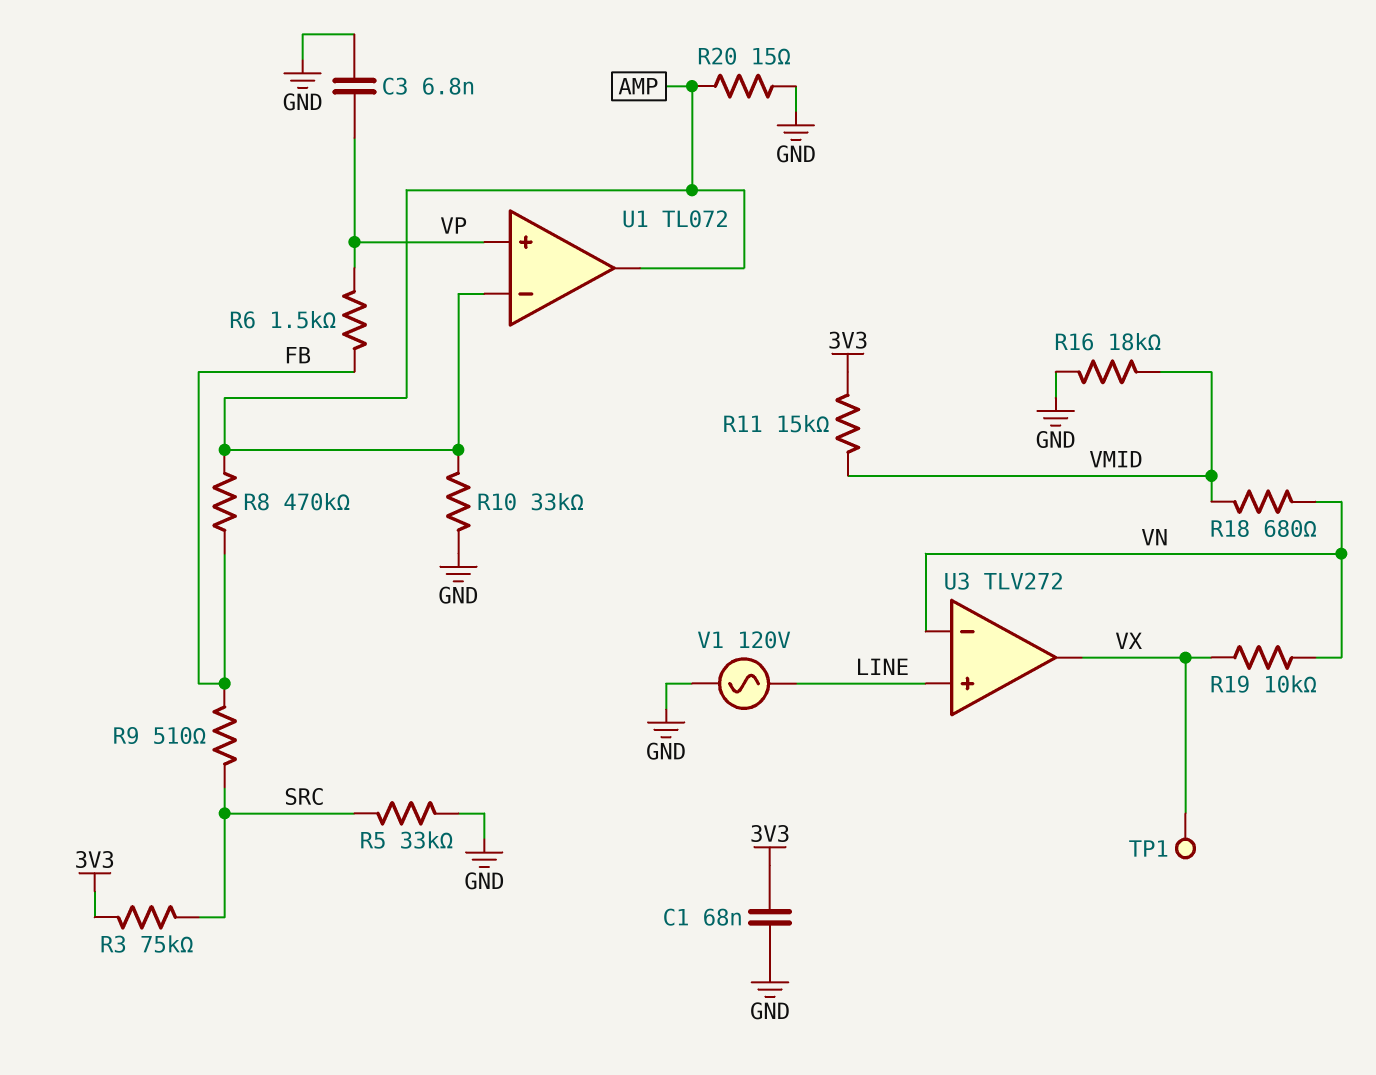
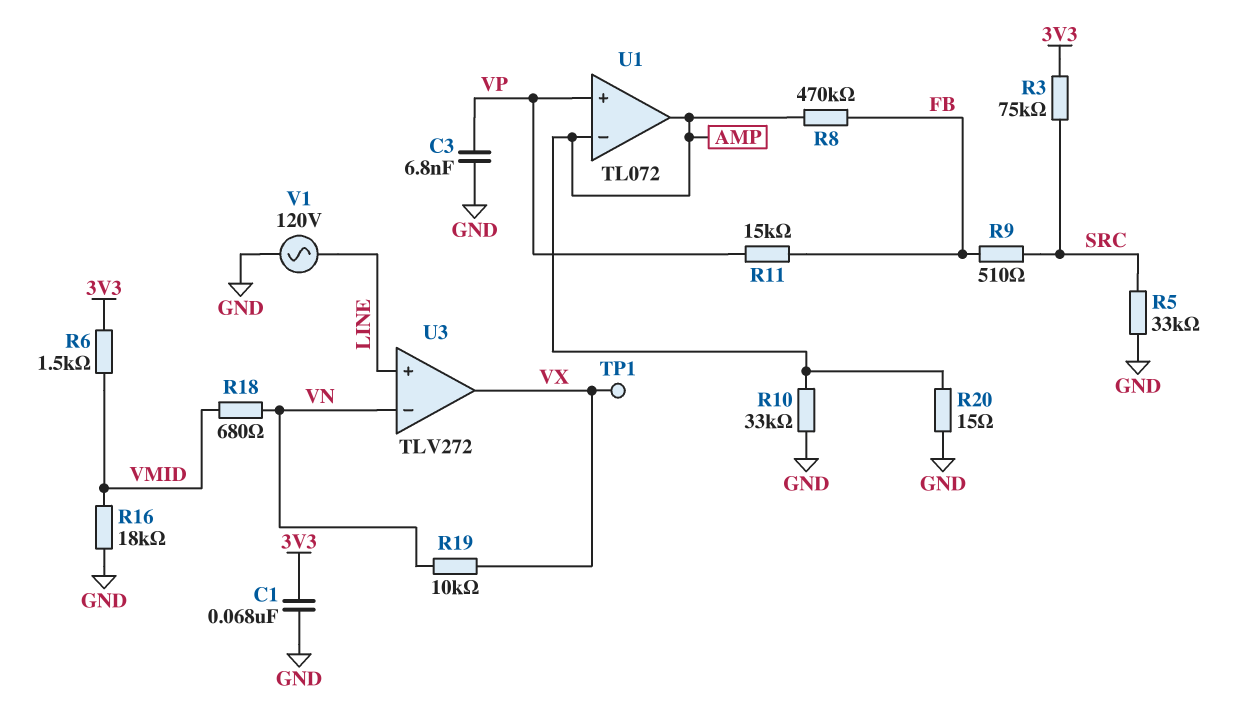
R6: 1.5k (FB, VP) -> 1.5k (3V3, VMID)
R11: 15k (3V3, VMID) -> 15k (FB, VP)

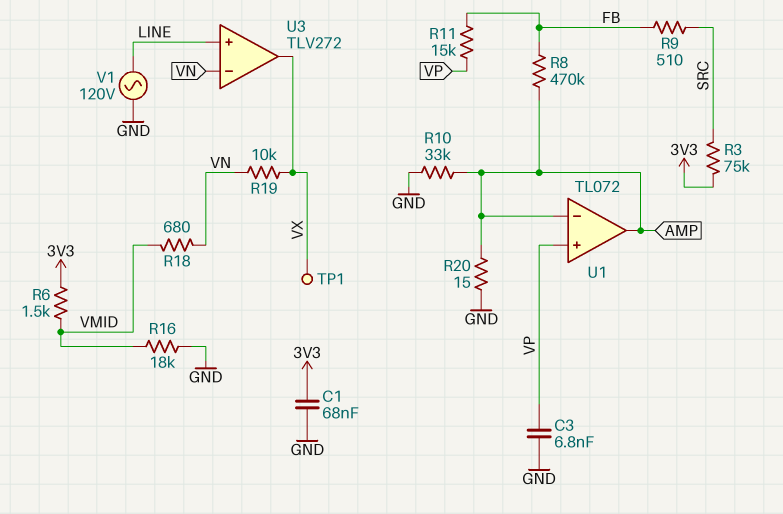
R5: 33k (GND, SRC) -> none

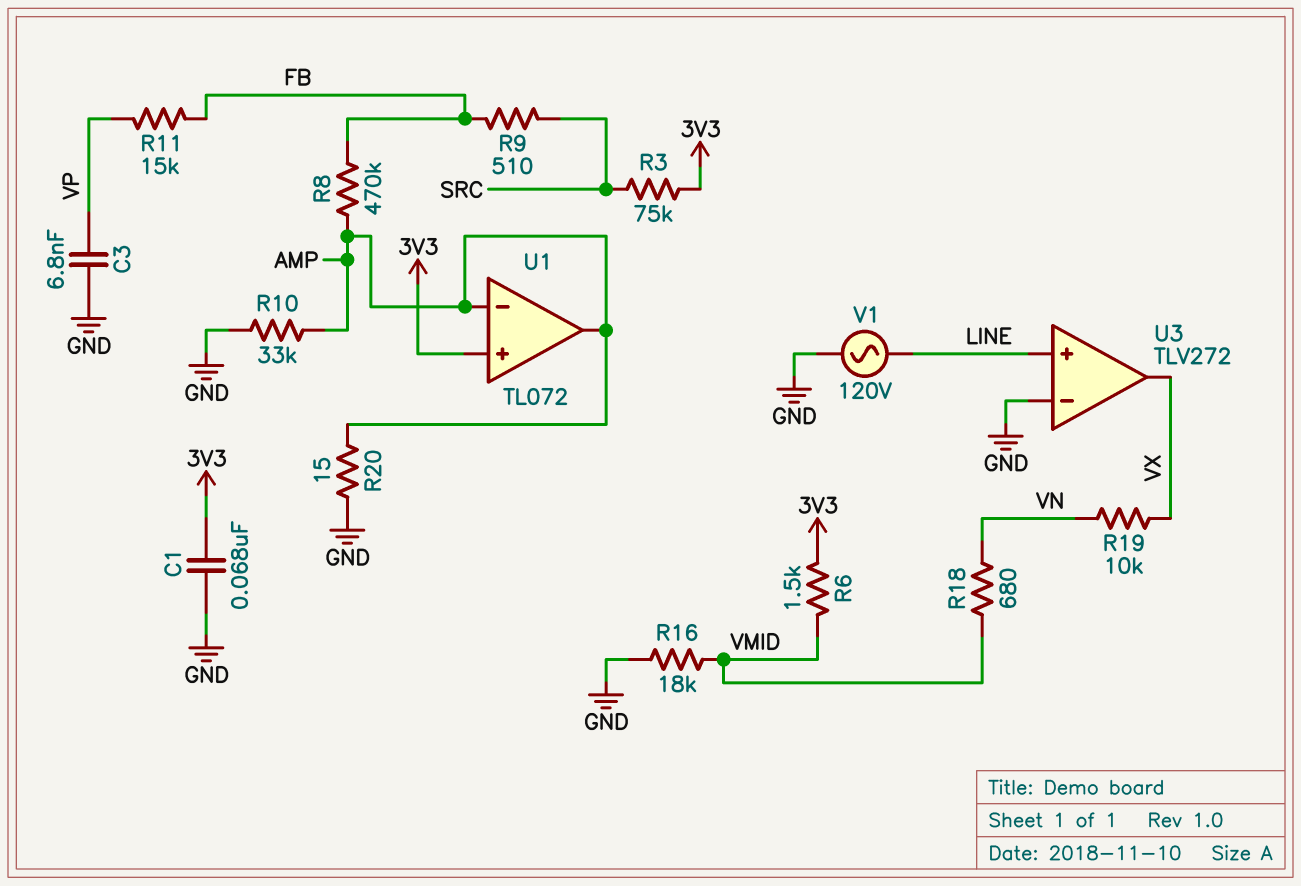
TP1: test point (VX) -> none
U1 pin in+: VP -> 3V3
U3 pin in-: VN -> GND

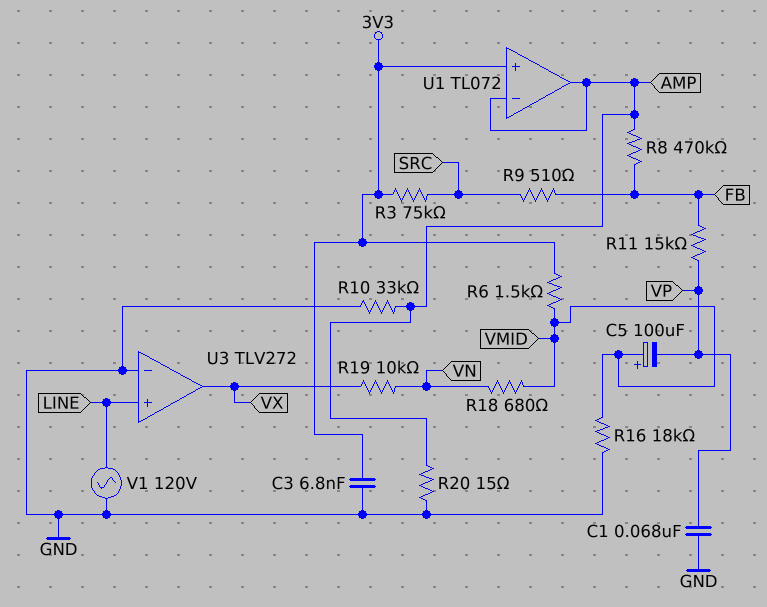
C1: 68nF (3V3, GND) -> 68nF (GND, VP)
C3: 6.8nF (GND, VP) -> 6.8nF (3V3, GND)
C5: none -> 100uF (plus VMID, minus VP)

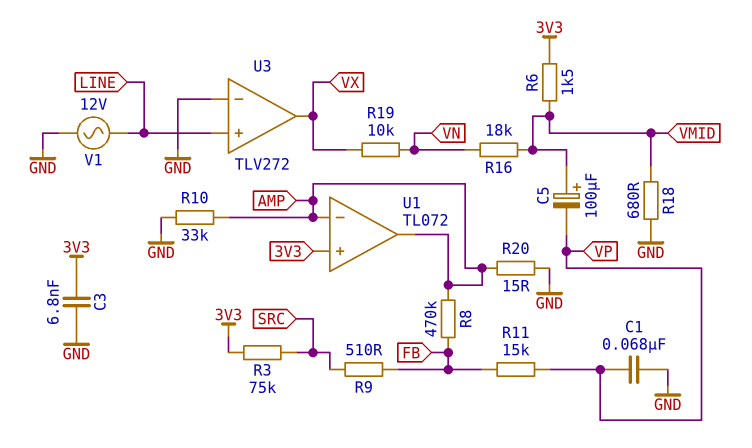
R16: 18k (GND, VMID) -> 18k (VMID, VN)
R18: 680 (VMID, VN) -> 680 (GND, VMID)
V1: AC 120V (GND, LINE) -> AC 12V (GND, LINE)

